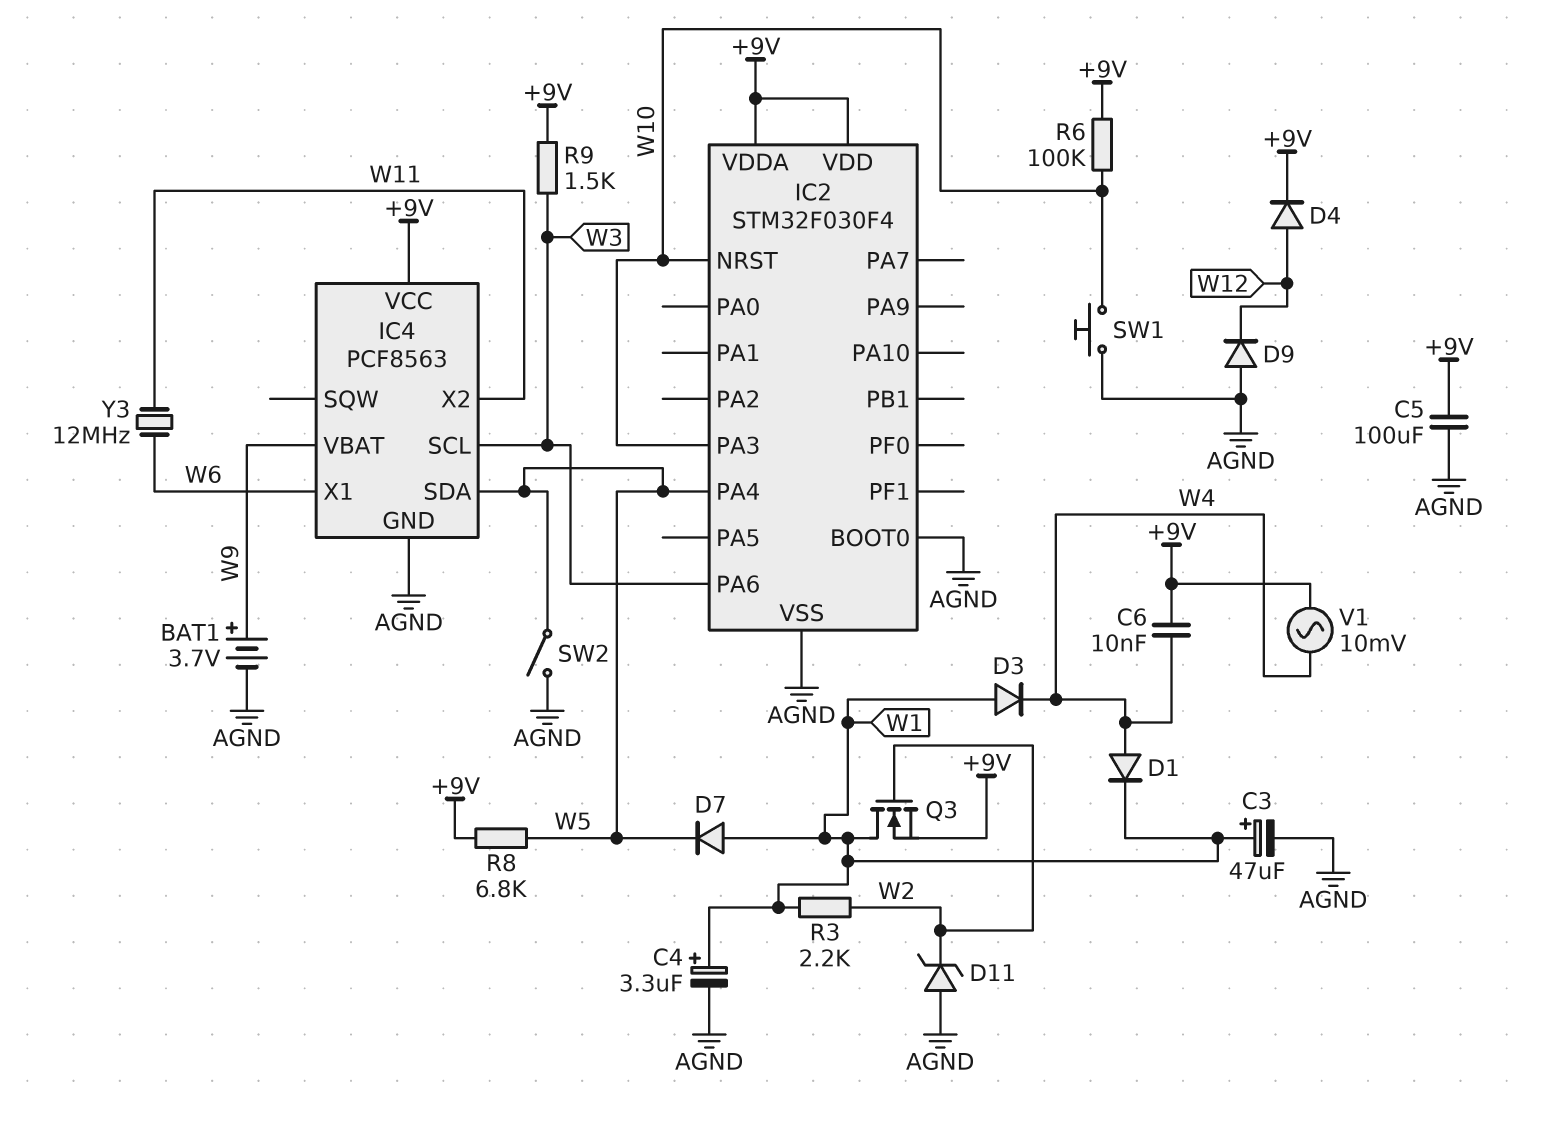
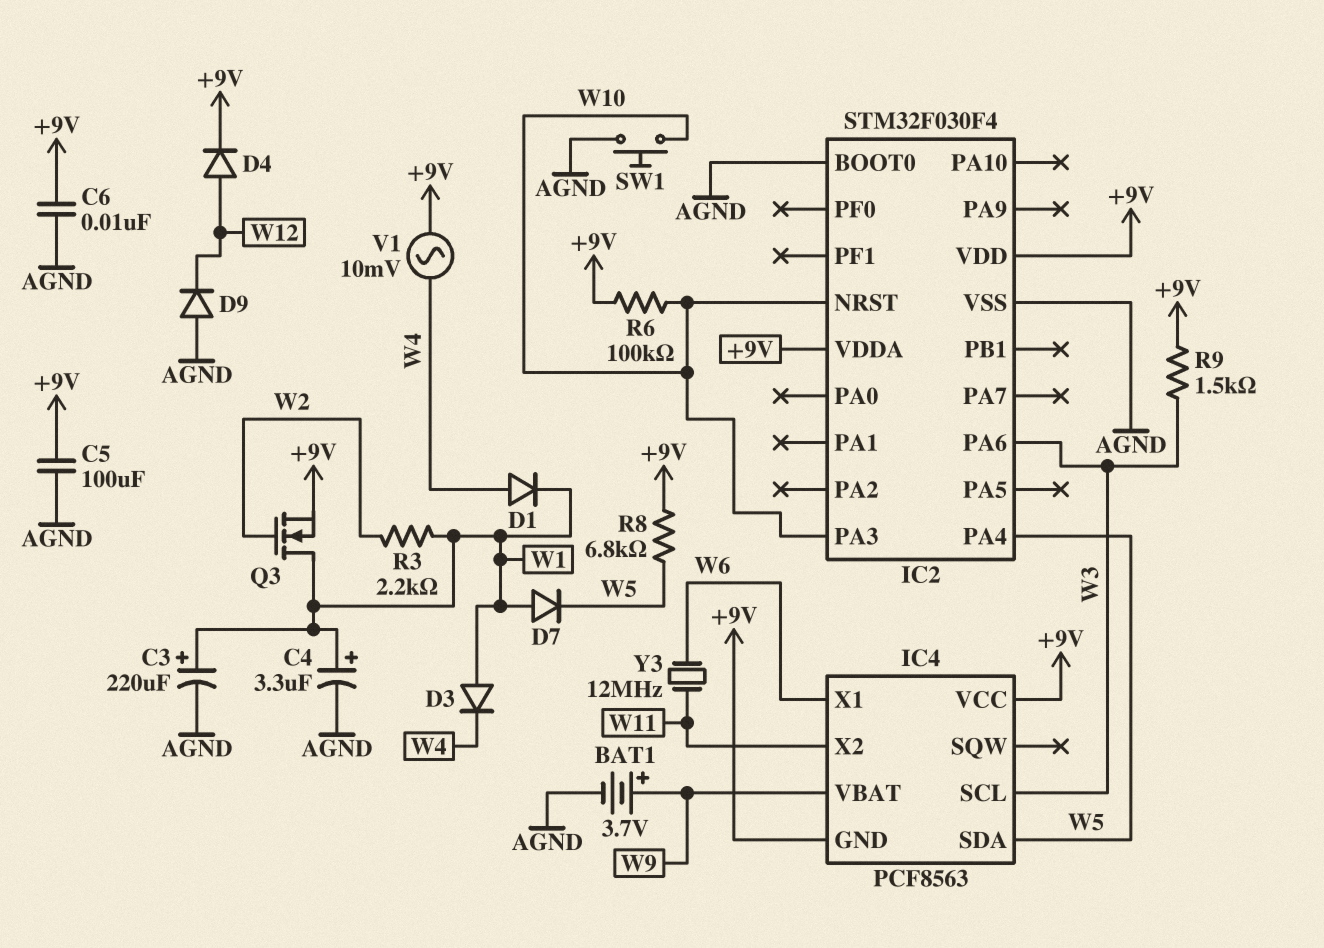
C3: 47uF (plus W1, minus AGND) -> 220uF (plus W1, minus AGND)
C6: 10nF (+9V, W4) -> 10nF (+9V, AGND)
D11: zener (A AGND, K W2) -> none
IC4 pin GND: AGND -> +9V
SW2: switch (AGND, W5) -> none

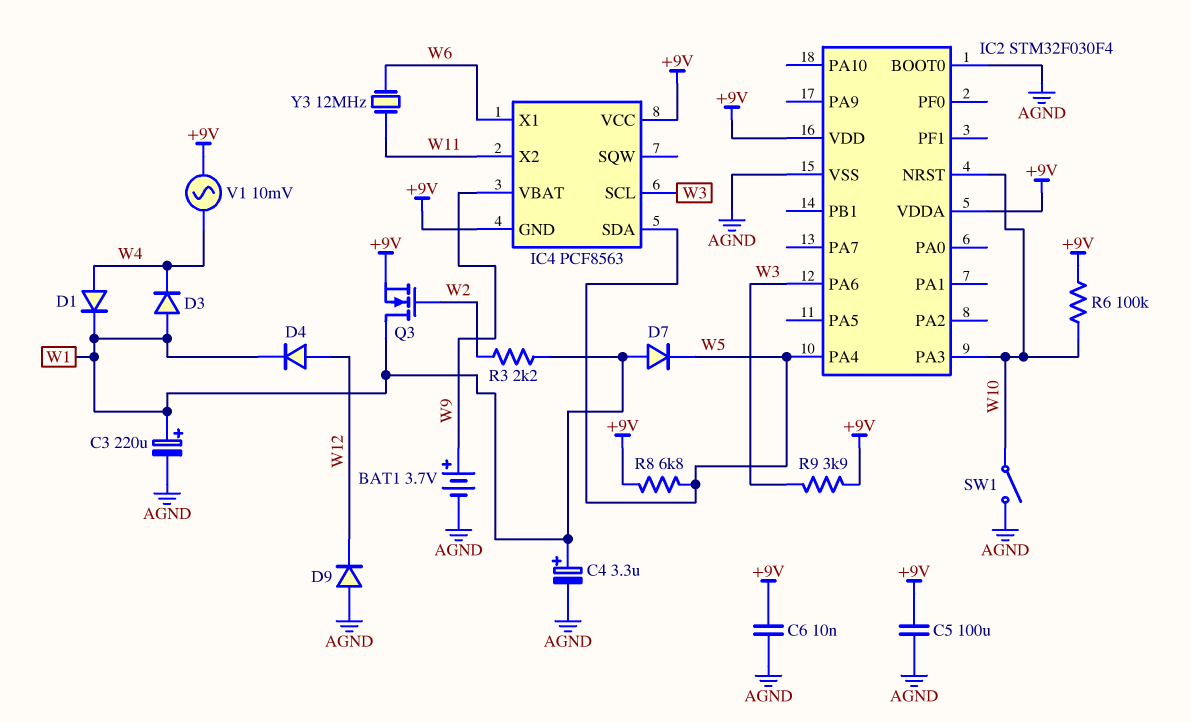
D4: diode (A W12, K +9V) -> diode (A W12, K W1)
R9: 1.5k (+9V, W3) -> 3.9k (+9V, W3)
SW1: button (AGND, W10) -> switch (AGND, W10)

